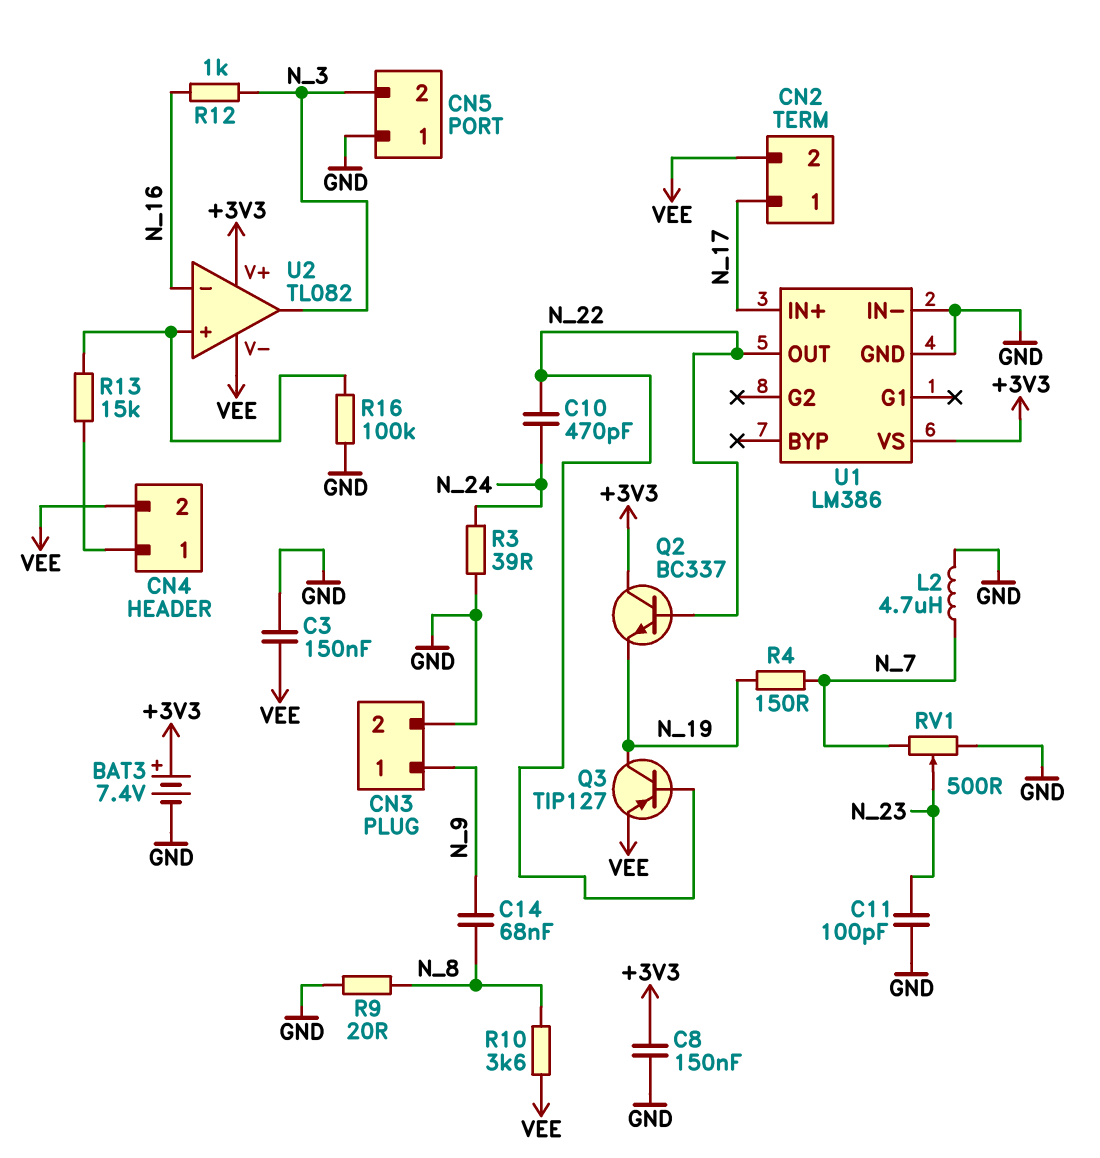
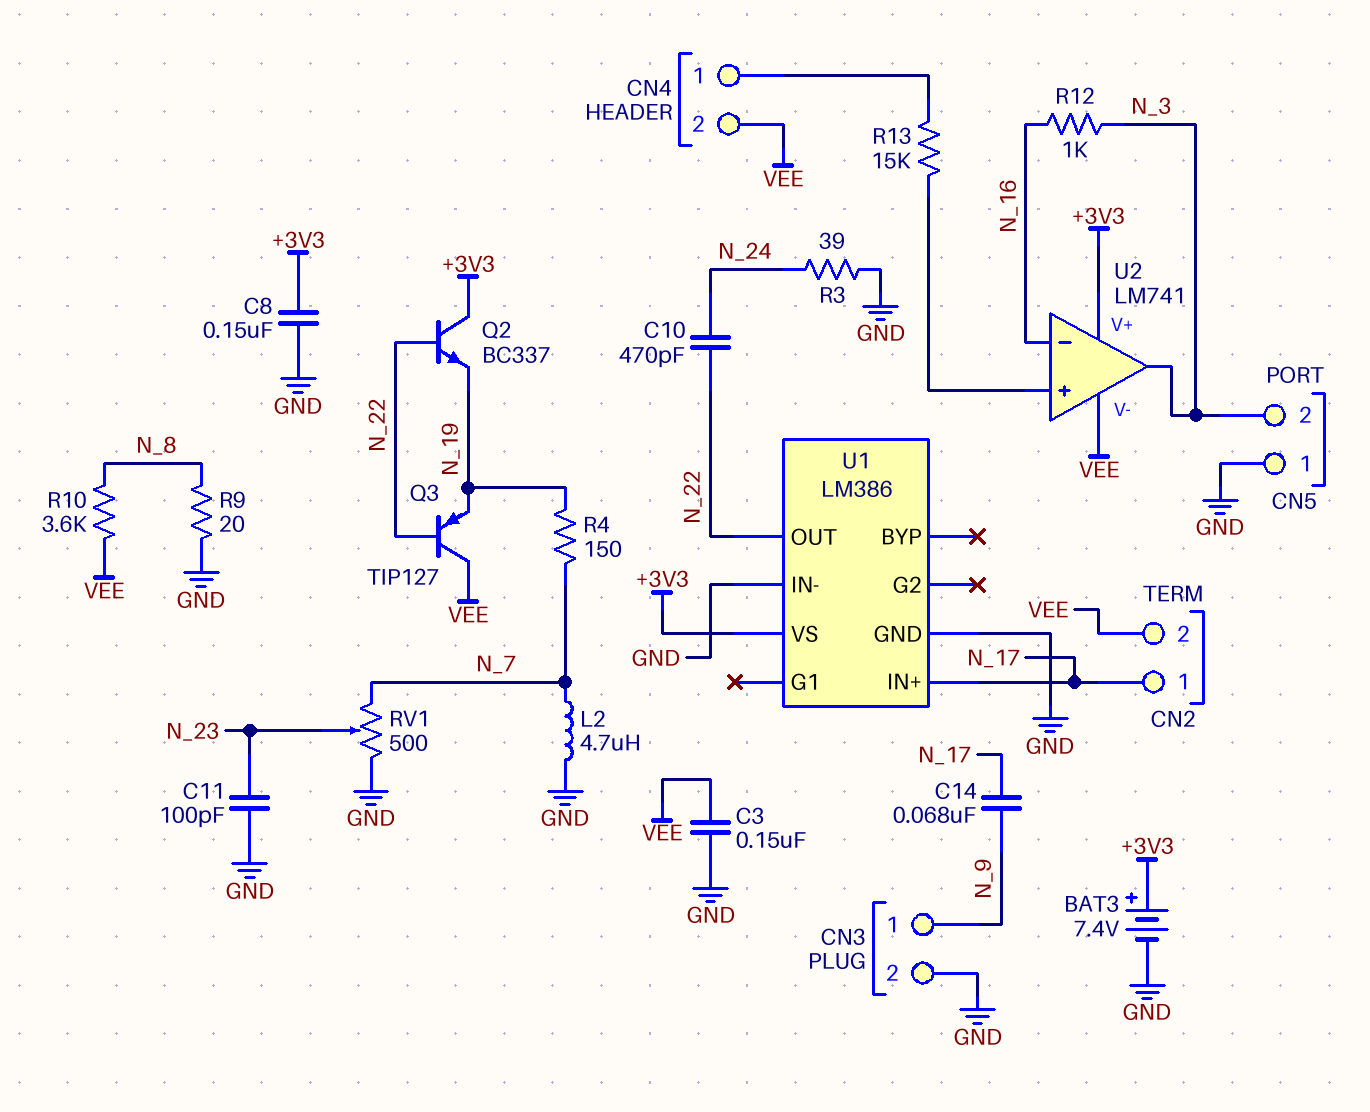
C14: 68nF (N_8, N_9) -> 68nF (N_9, N_17)
Q3: PNP TIP127 (B N_22, C N_19, E VEE) -> PNP TIP127 (B N_22, C VEE, E N_19)
R16: 100k (GND, U2/in+) -> none
U2: TL082 -> LM741

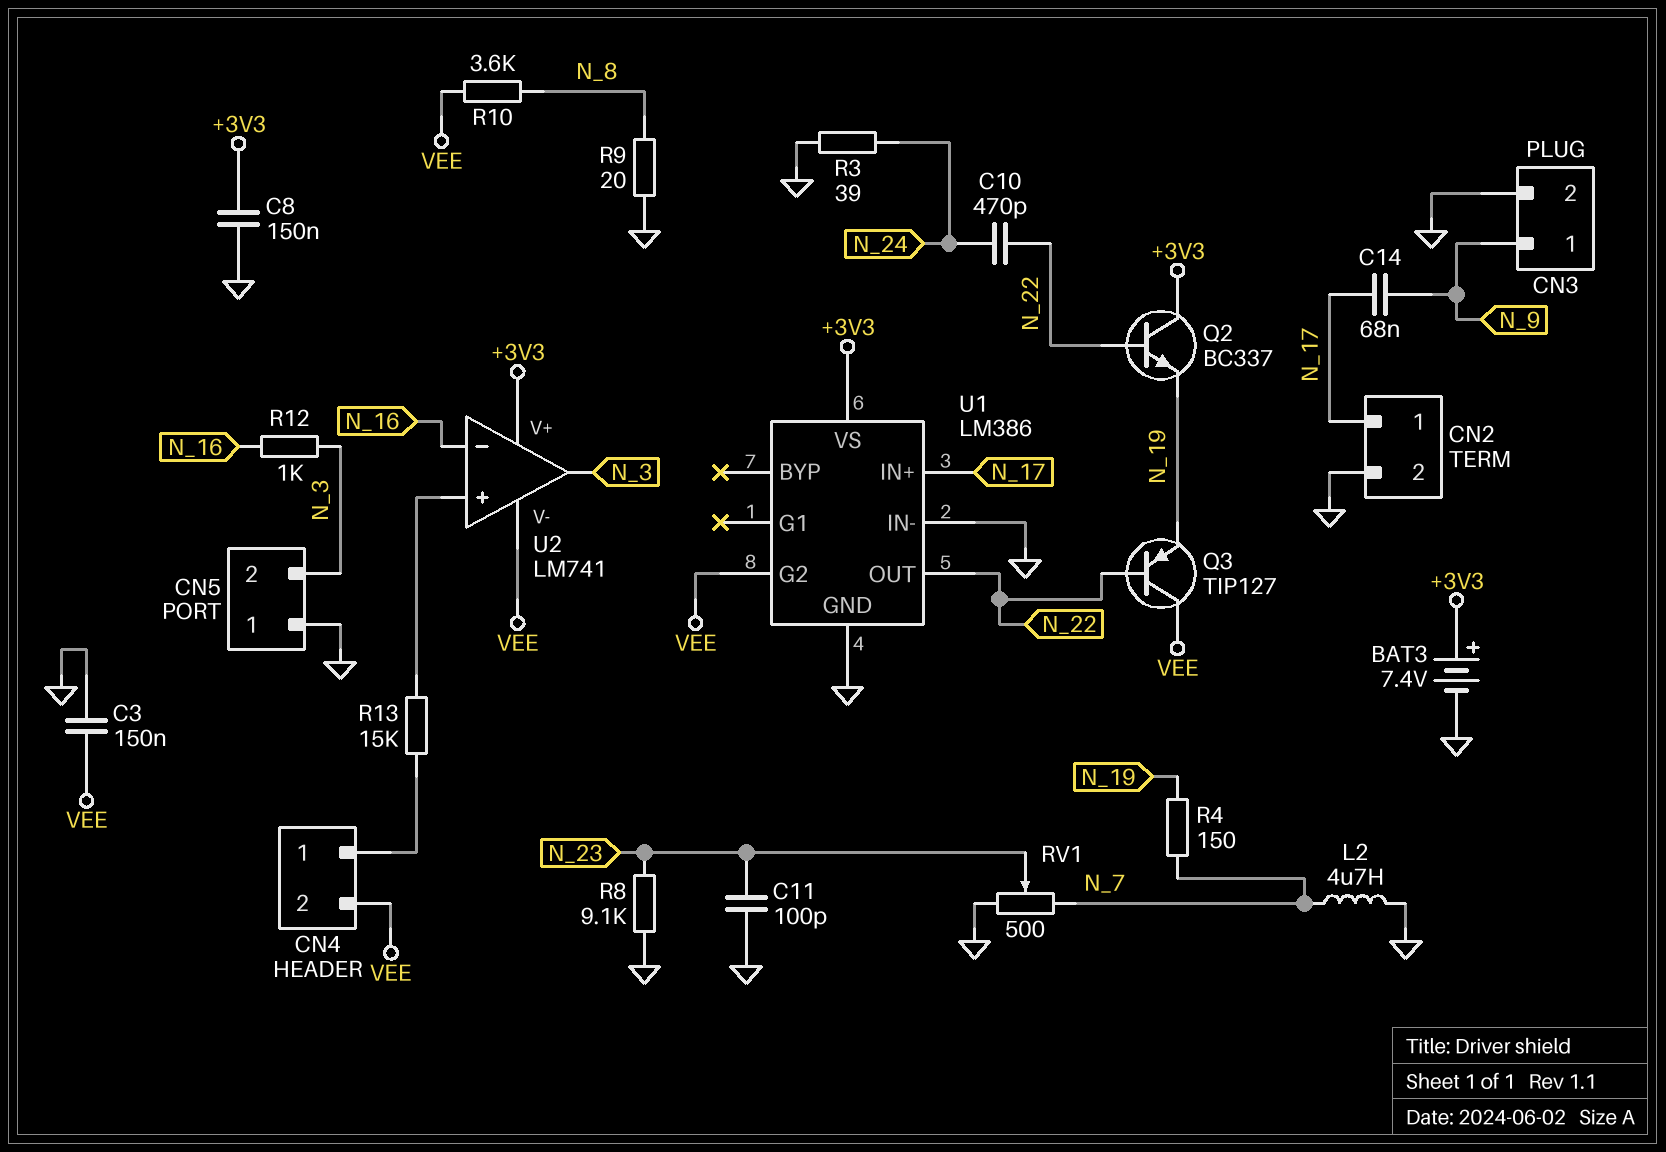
CN2 pin 2: VEE -> GND
R8: none -> 9.1k (GND, N_23)
U1 pin G2: none -> VEE

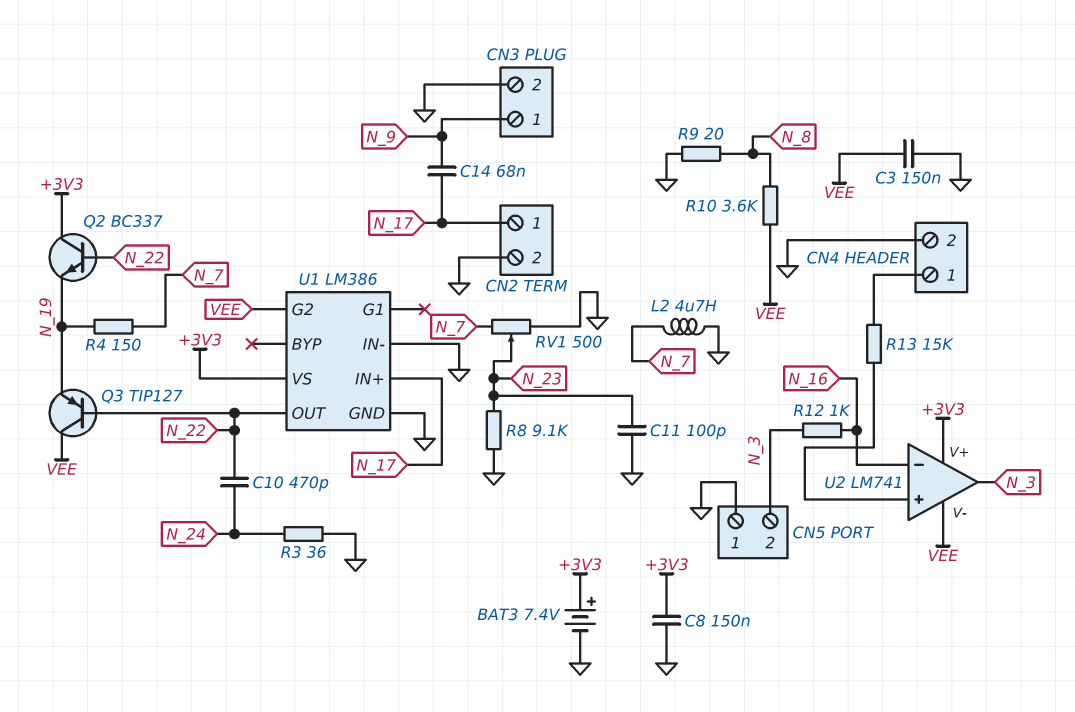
CN4 pin 2: VEE -> GND
R3: 39 (GND, N_24) -> 36 (GND, N_24)

